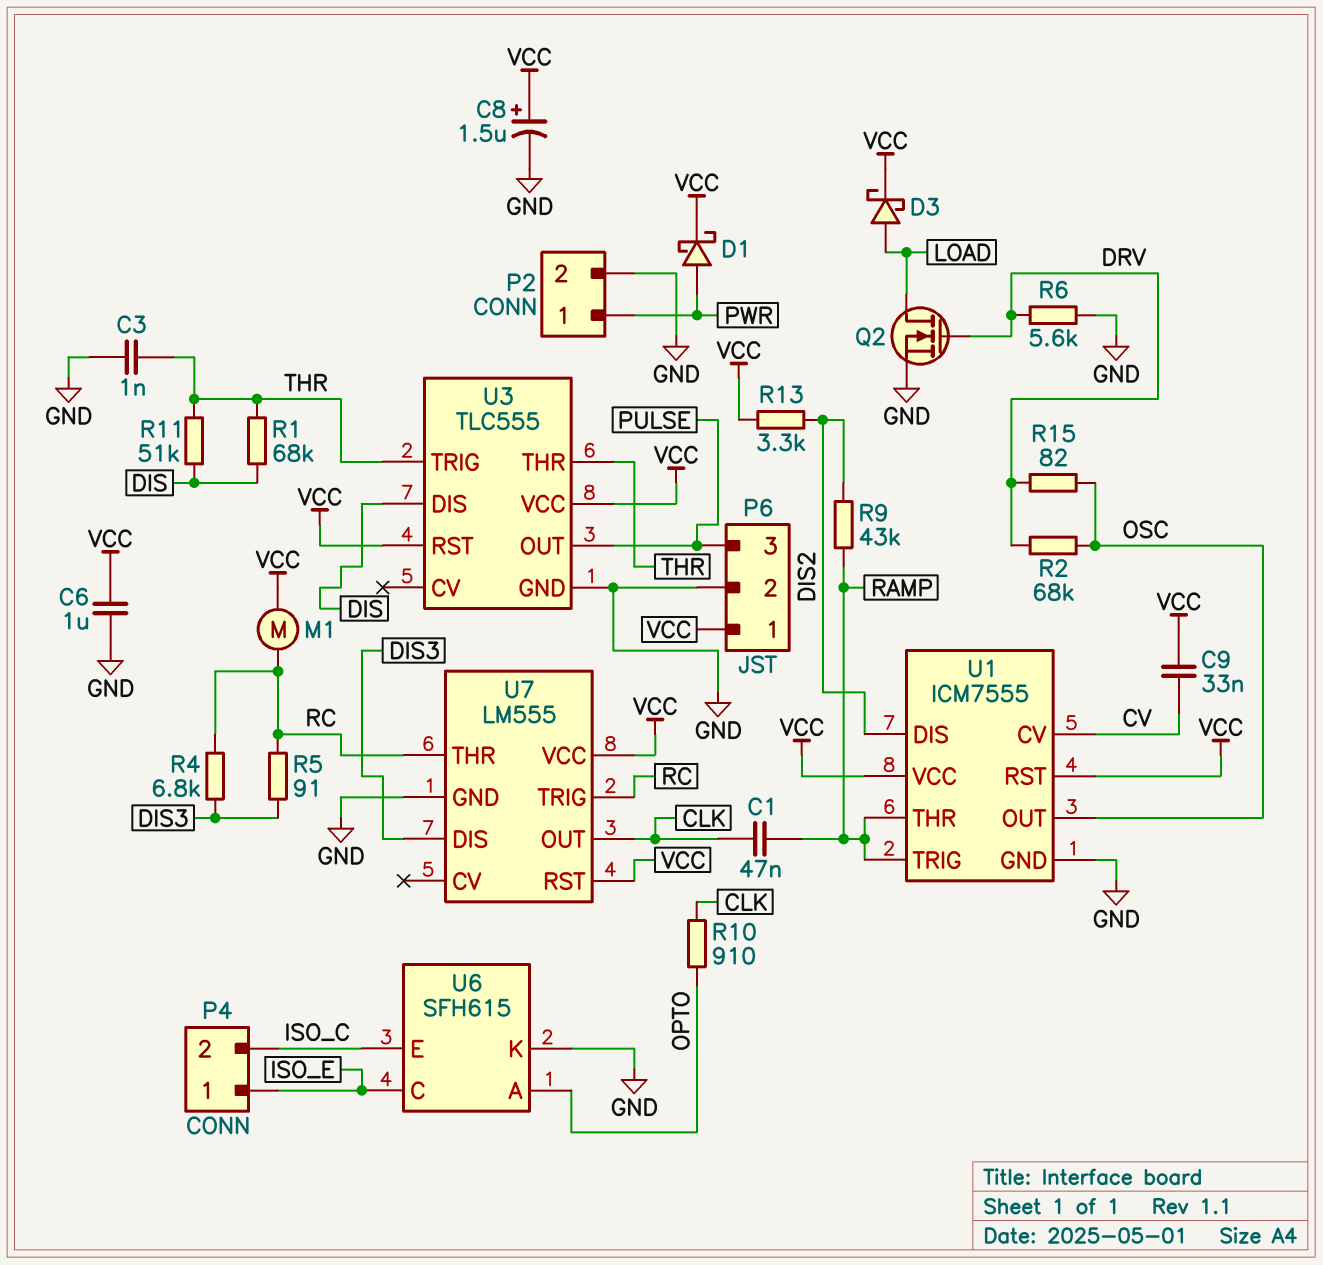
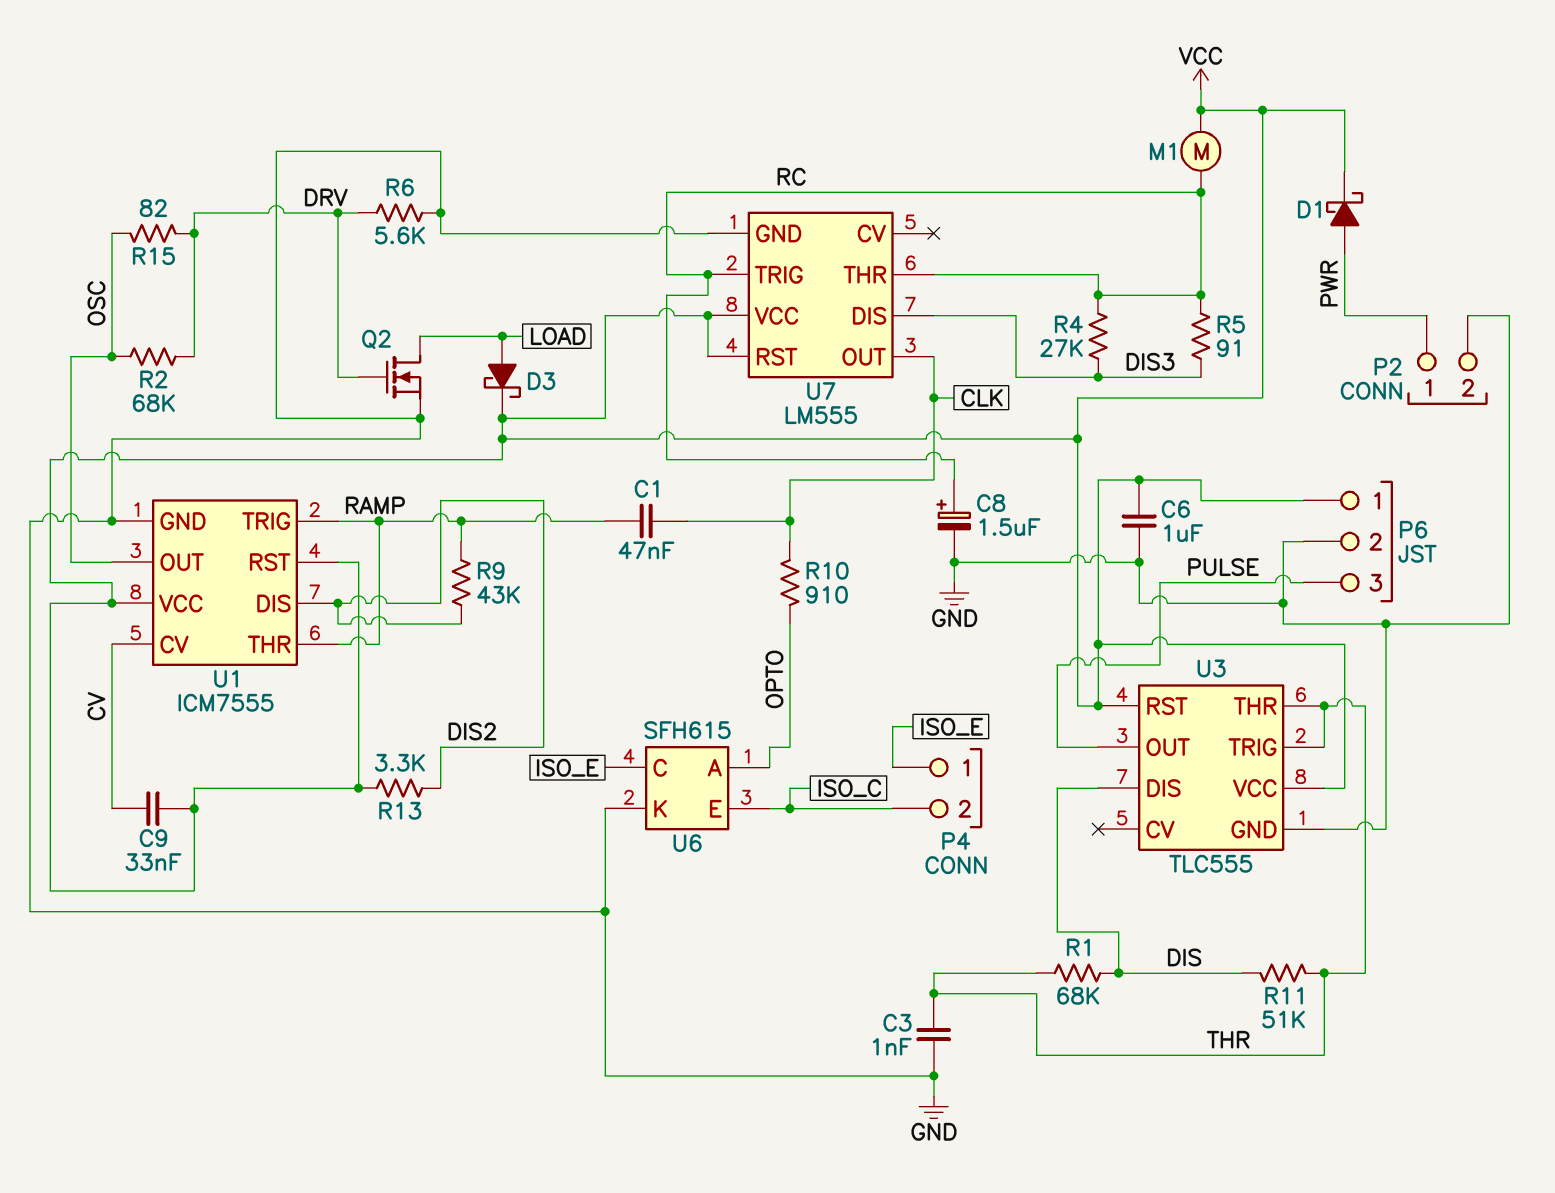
C8: 1.5uF (plus VCC, minus GND) -> 1.5uF (plus RC, minus GND)
R4: 6.8k (DIS3, RC) -> 27k (DIS3, RC)

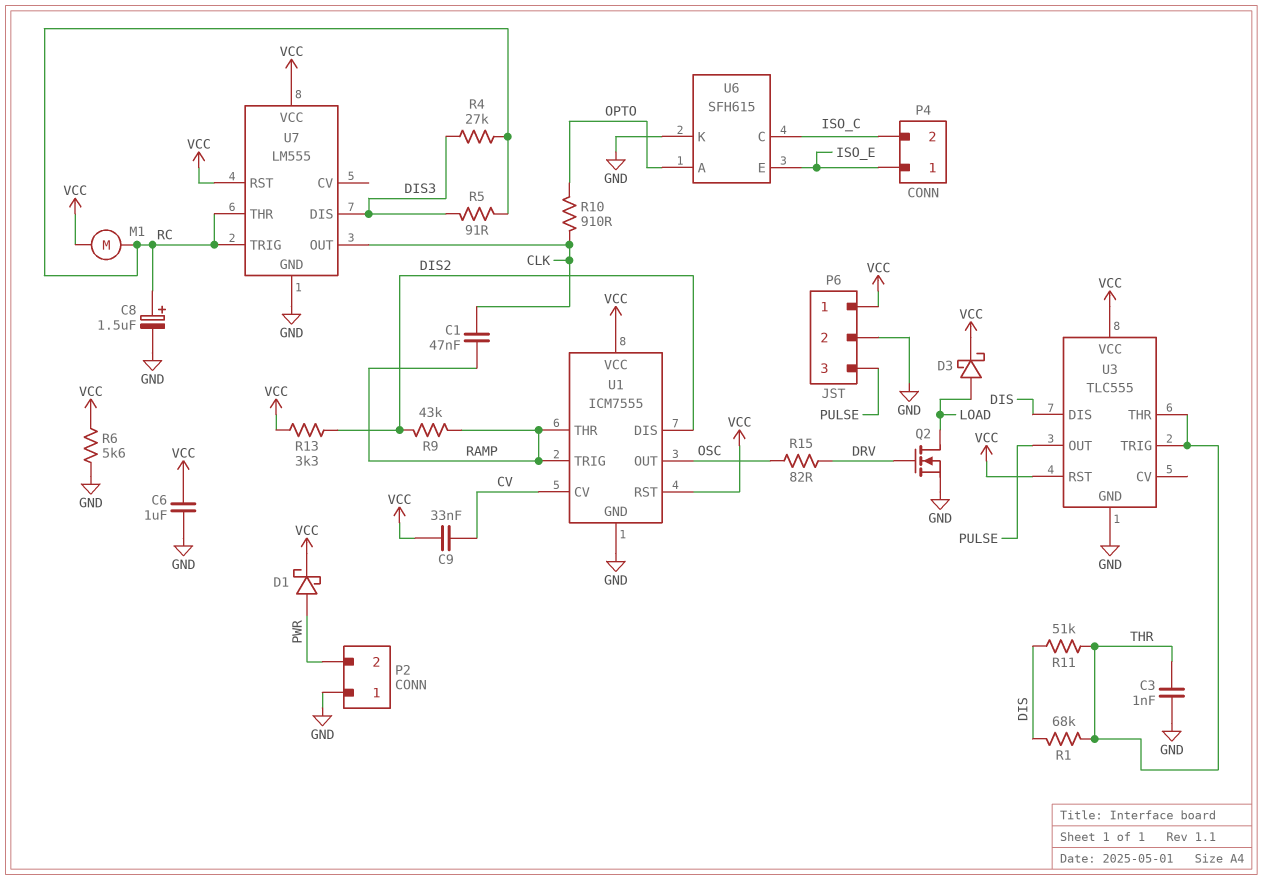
P2 pin 1: PWR -> GND
P2 pin 2: GND -> PWR
R2: 68k (DRV, OSC) -> none
R6: 5.6k (DRV, GND) -> 5.6k (GND, VCC)
U6 pin C: ISO_E -> ISO_C
U6 pin E: ISO_C -> ISO_E

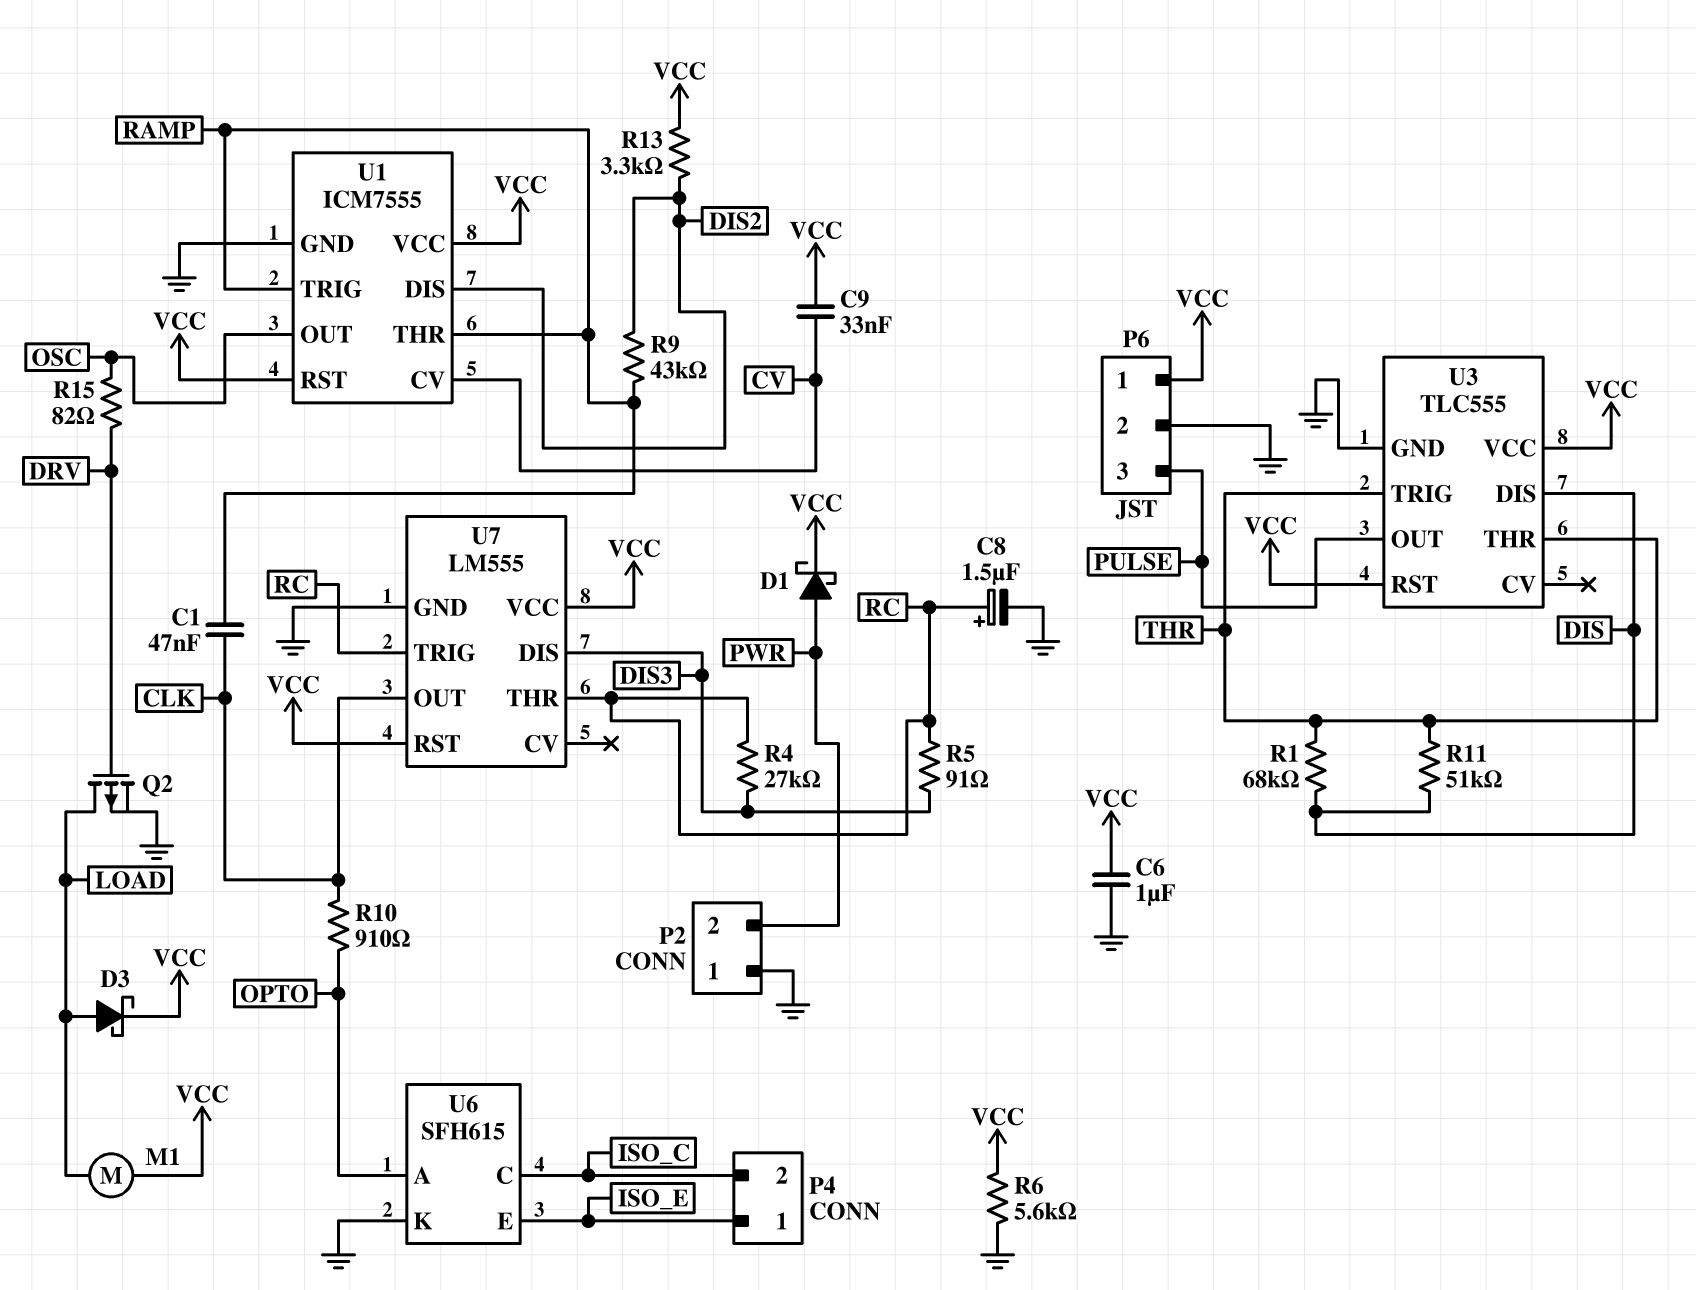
C3: 1nF (GND, THR) -> none
M1: motor (RC, VCC) -> motor (LOAD, VCC)
Q2: NMOS (G DRV, D LOAD, S GND) -> PMOS (G DRV, D LOAD, S GND)

